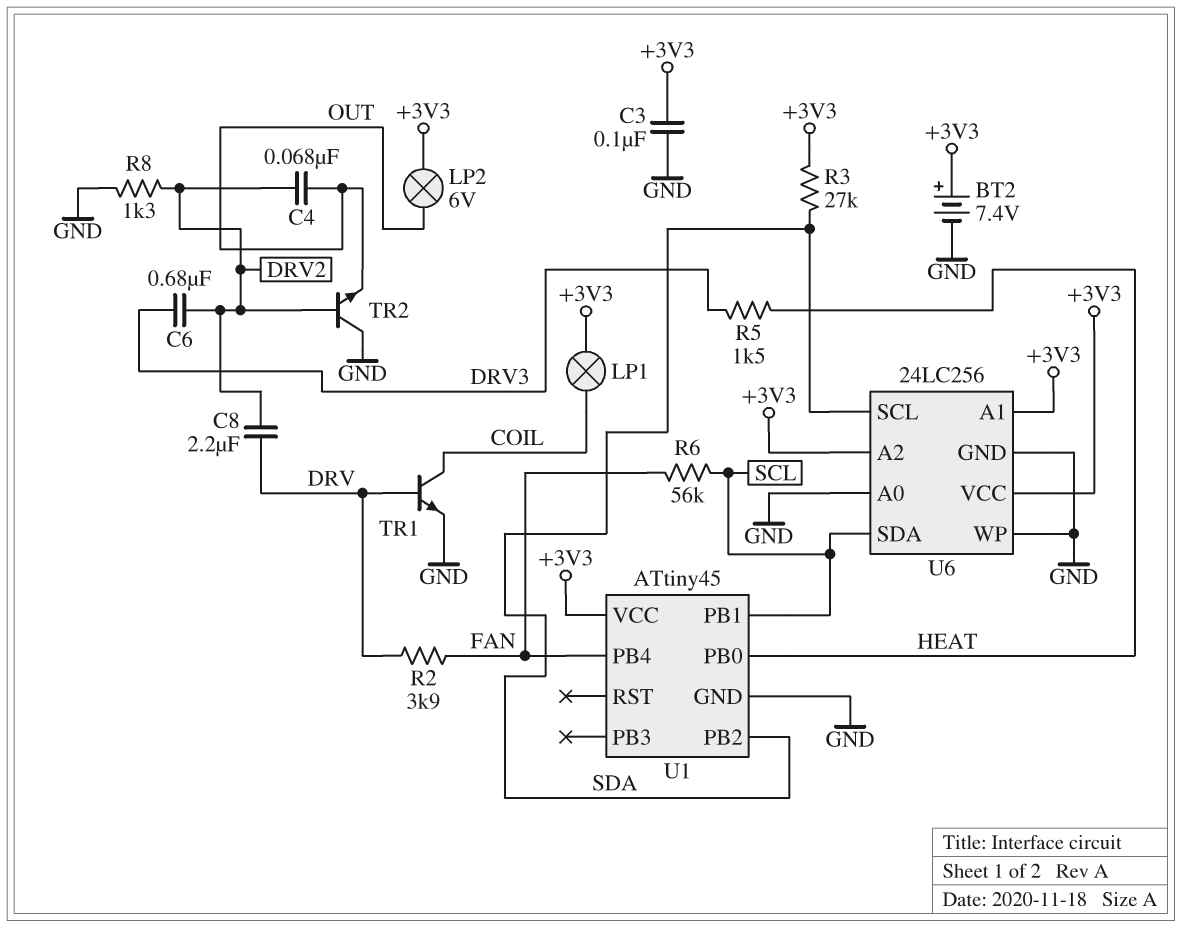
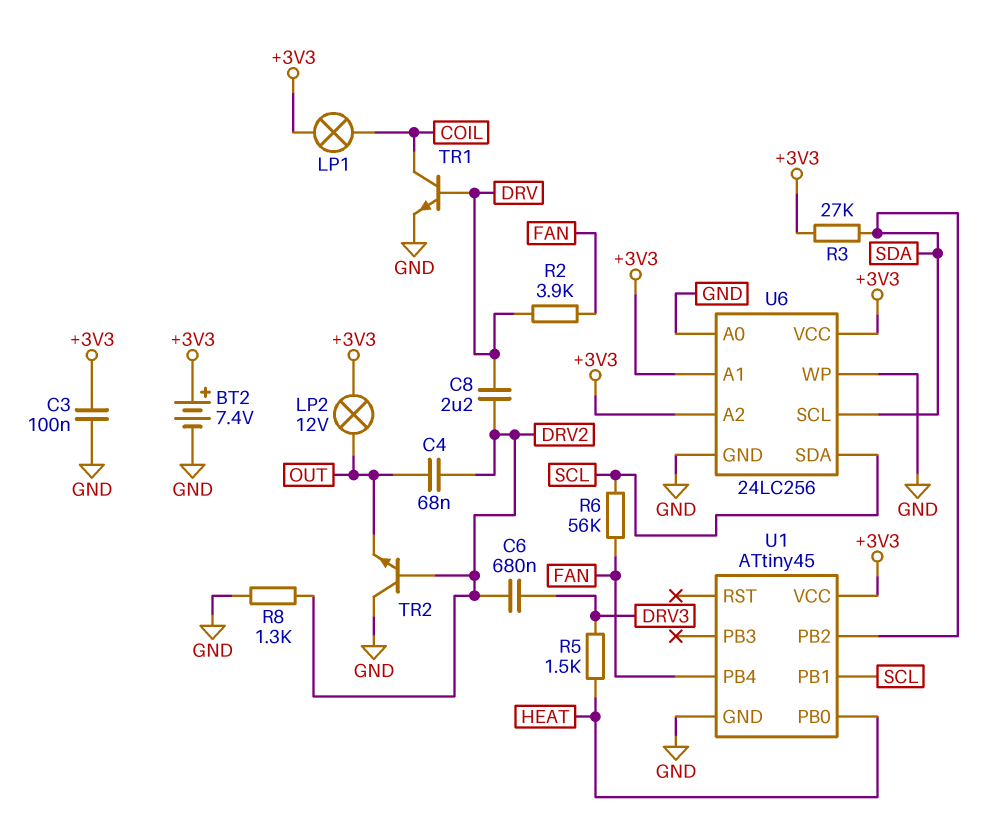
LP2: lamp 6V (+3V3, OUT) -> lamp 12V (+3V3, OUT)

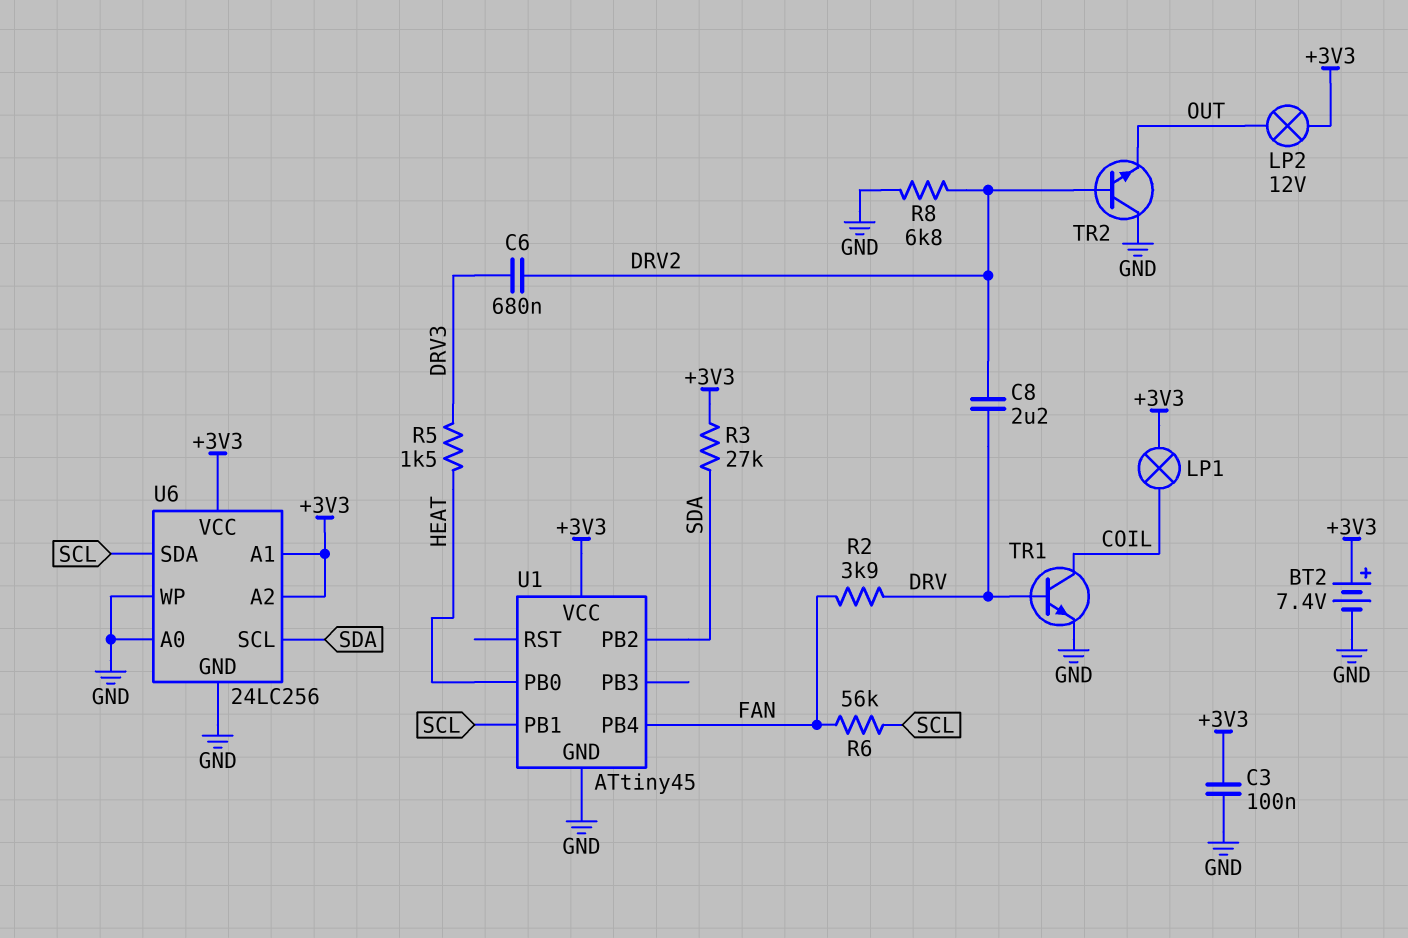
C4: 68nF (DRV2, OUT) -> none
R8: 1.3k (DRV2, GND) -> 6.8k (DRV2, GND)

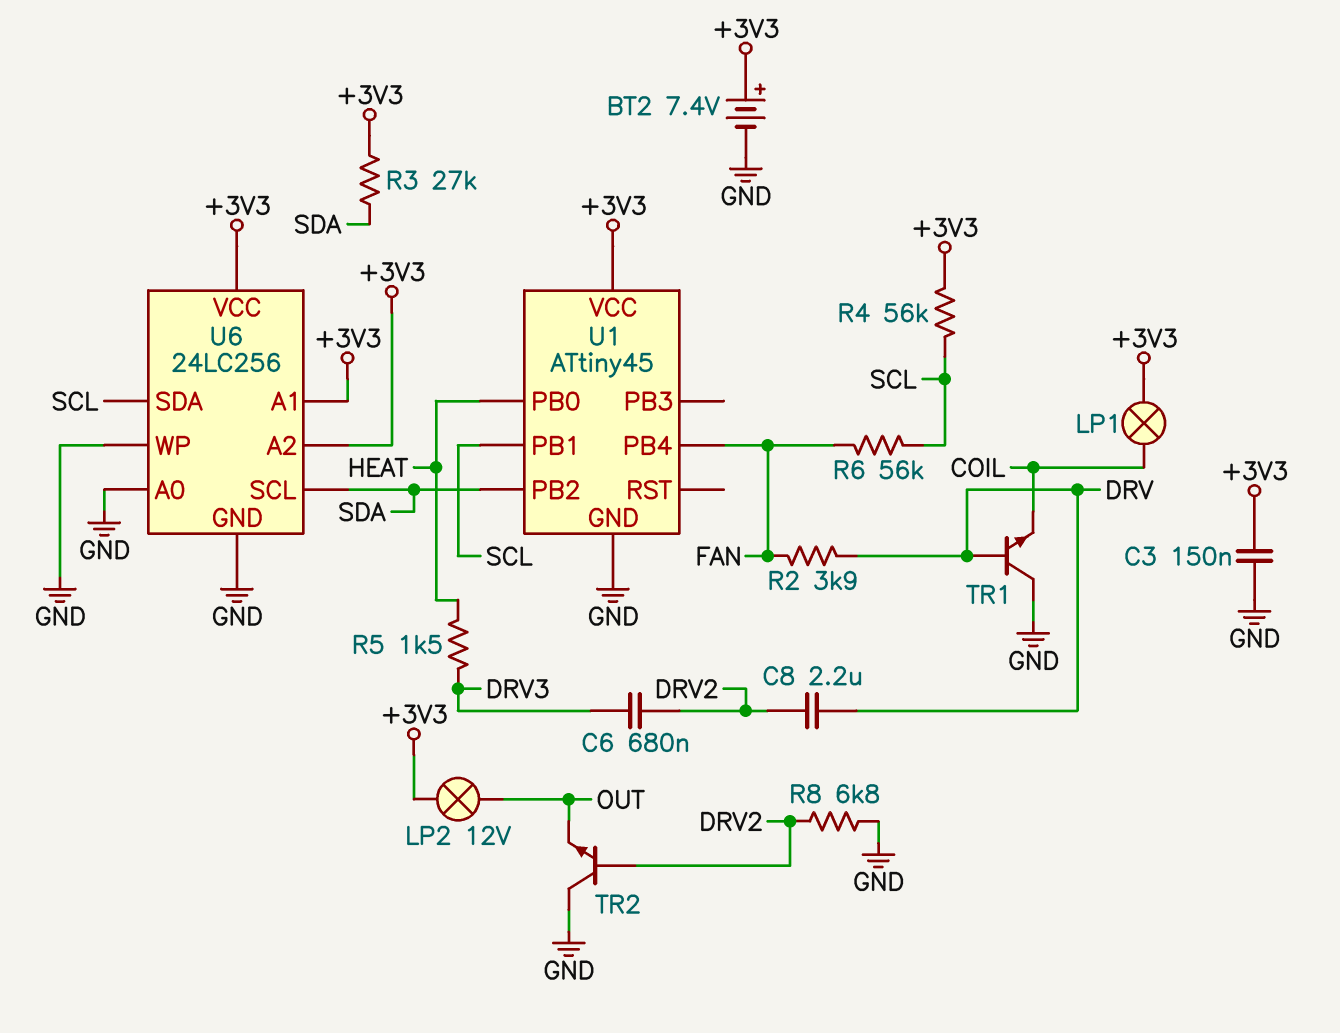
C3: 100nF (+3V3, GND) -> 150nF (+3V3, GND)
R4: none -> 56k (+3V3, SCL)
TR1: NPN (B DRV, C COIL, E GND) -> NPN (B DRV, C GND, E COIL)

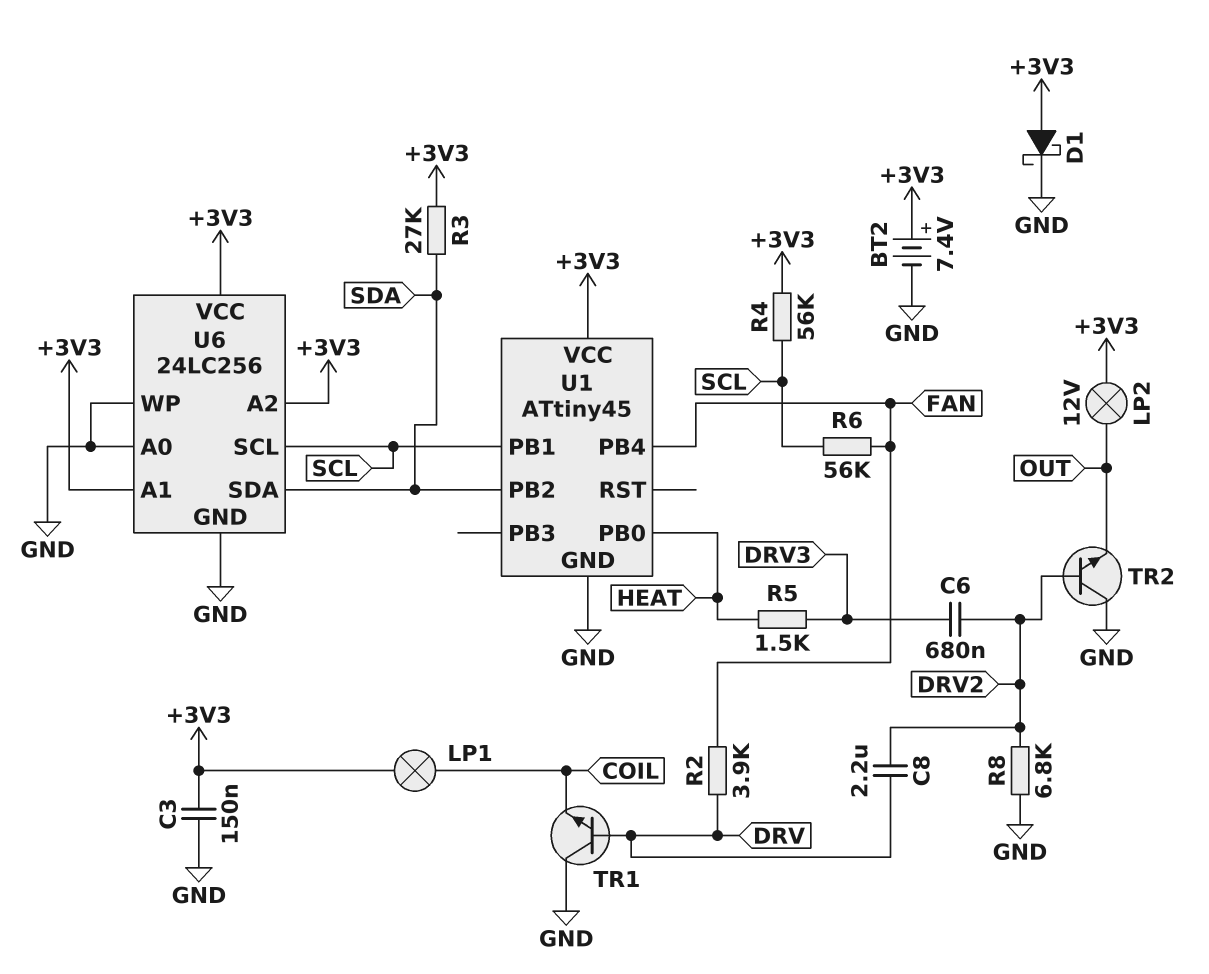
D1: none -> schottky (A +3V3, K GND)
U6 pin SCL: SDA -> SCL
U6 pin SDA: SCL -> SDA

